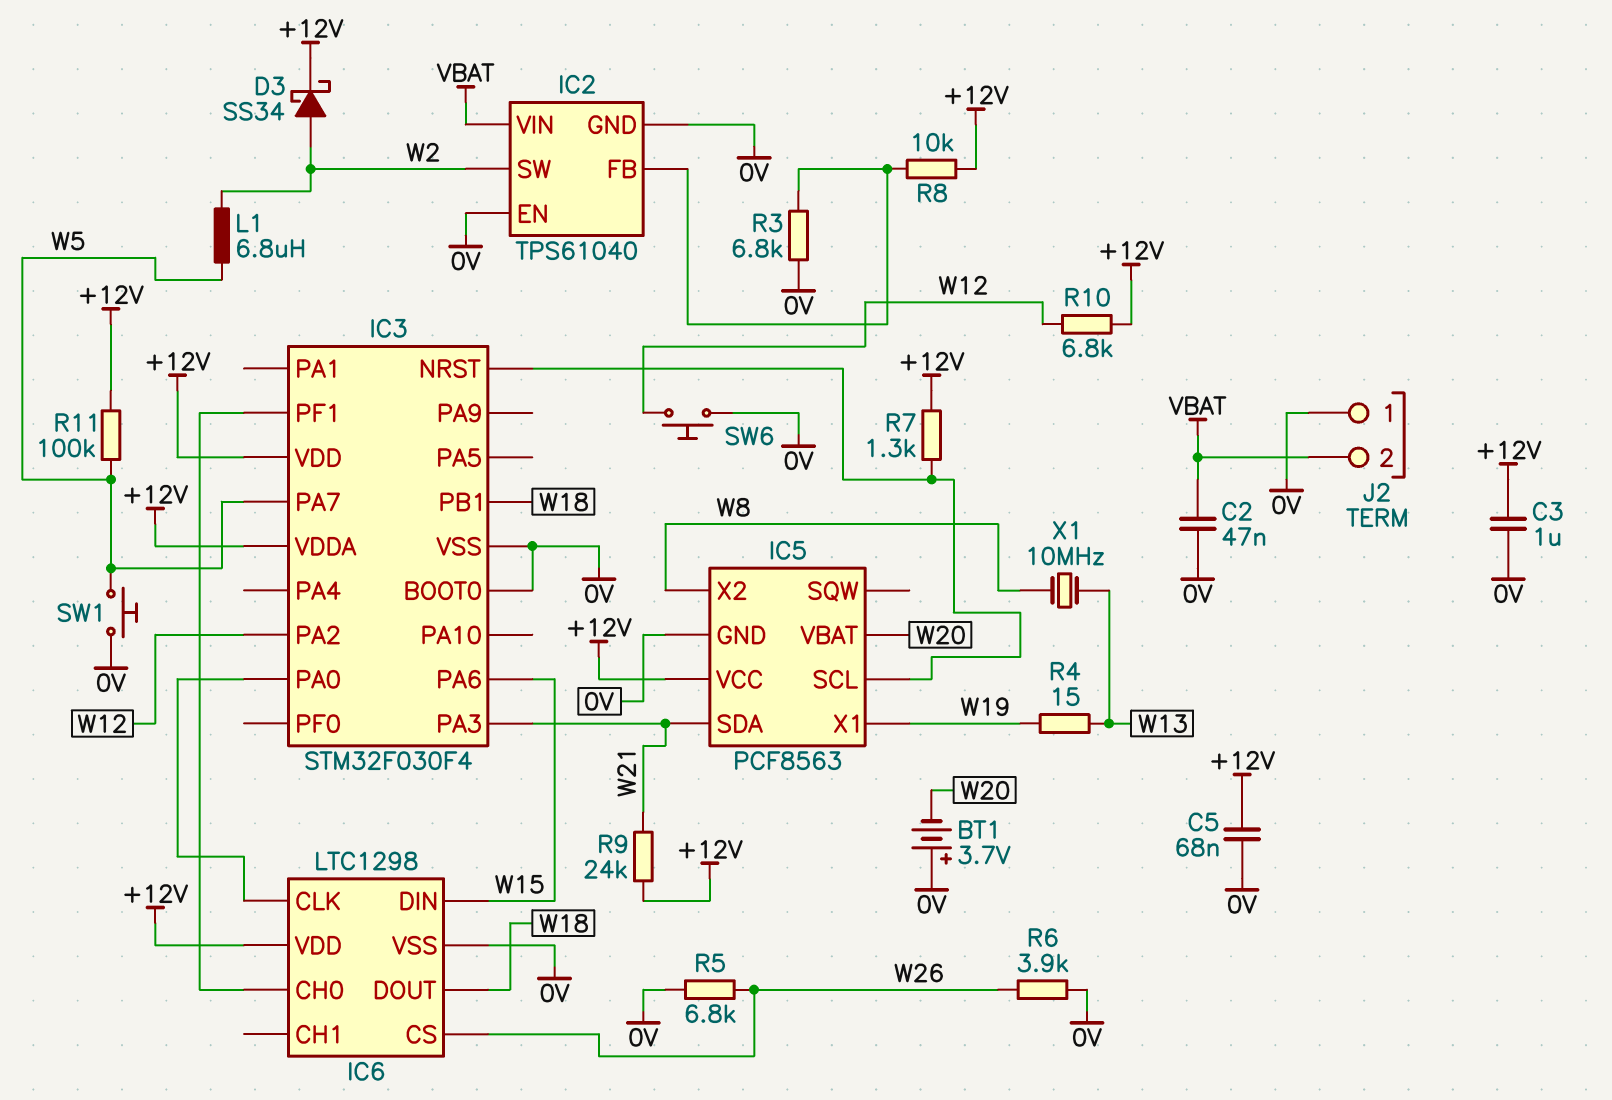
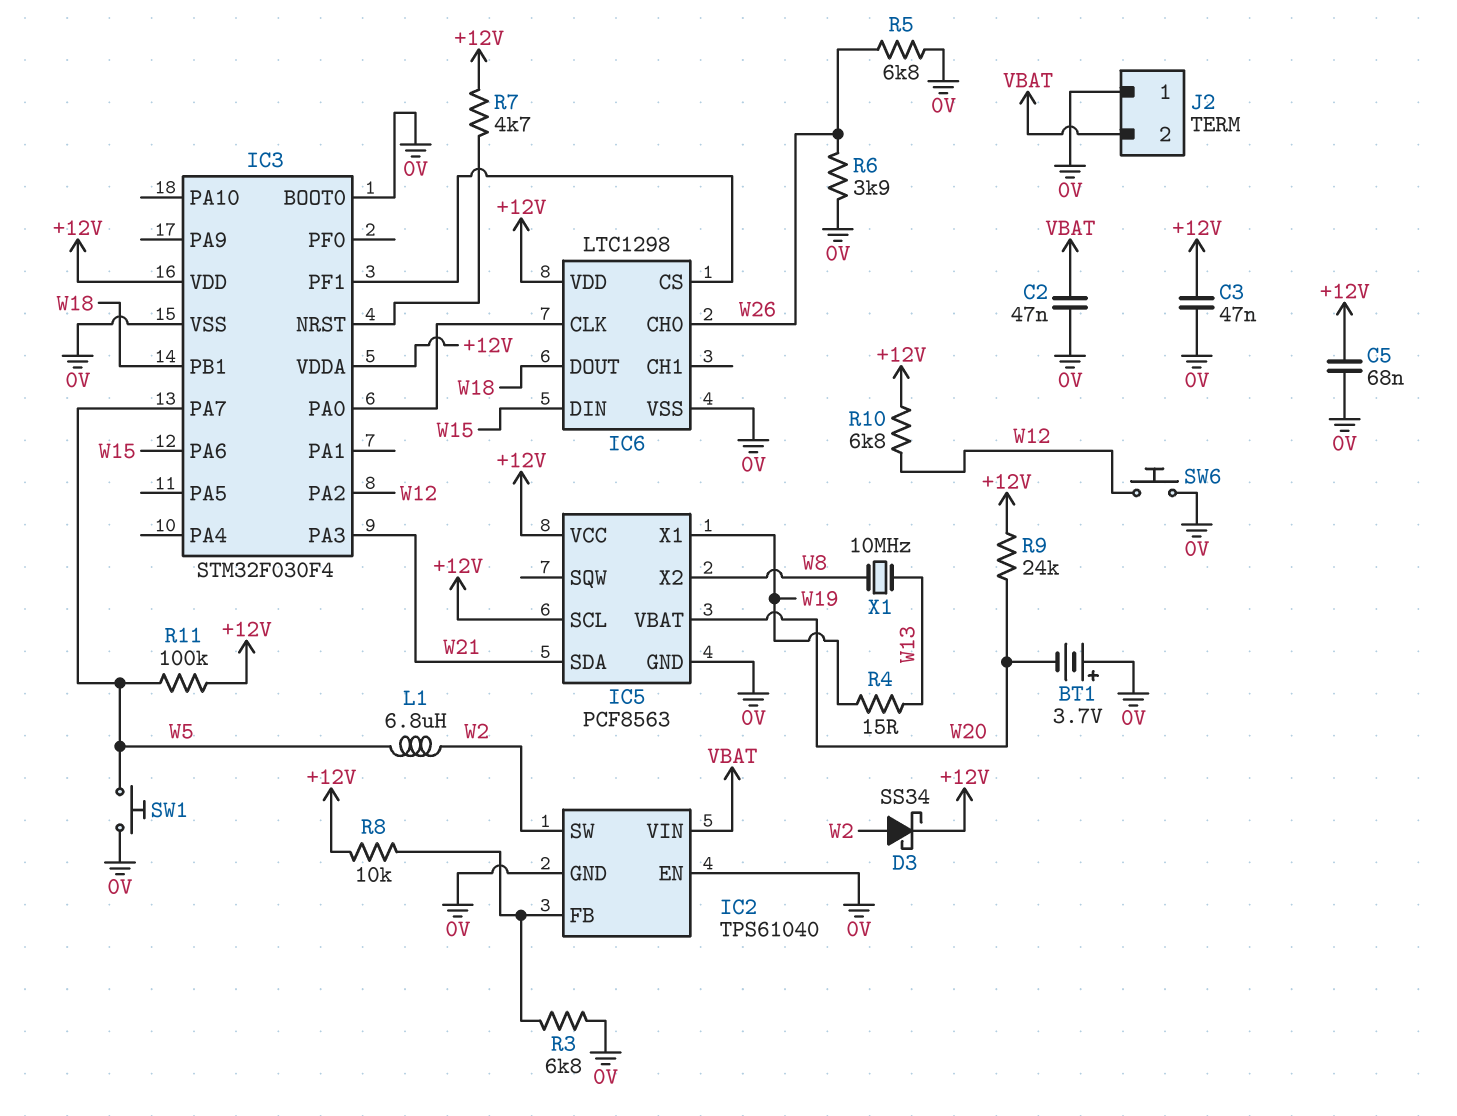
C3: 1uF (+12V, 0V) -> 47nF (+12V, 0V)
IC5 pin SCL: IC3/NRST -> +12V
IC6 pin CH0: IC3/PF1 -> W26
IC6 pin CS: W26 -> IC3/PF1
R7: 1.3k (+12V, IC3/NRST) -> 4.7k (+12V, IC3/NRST)
R9: 24k (+12V, W21) -> 24k (+12V, W20)

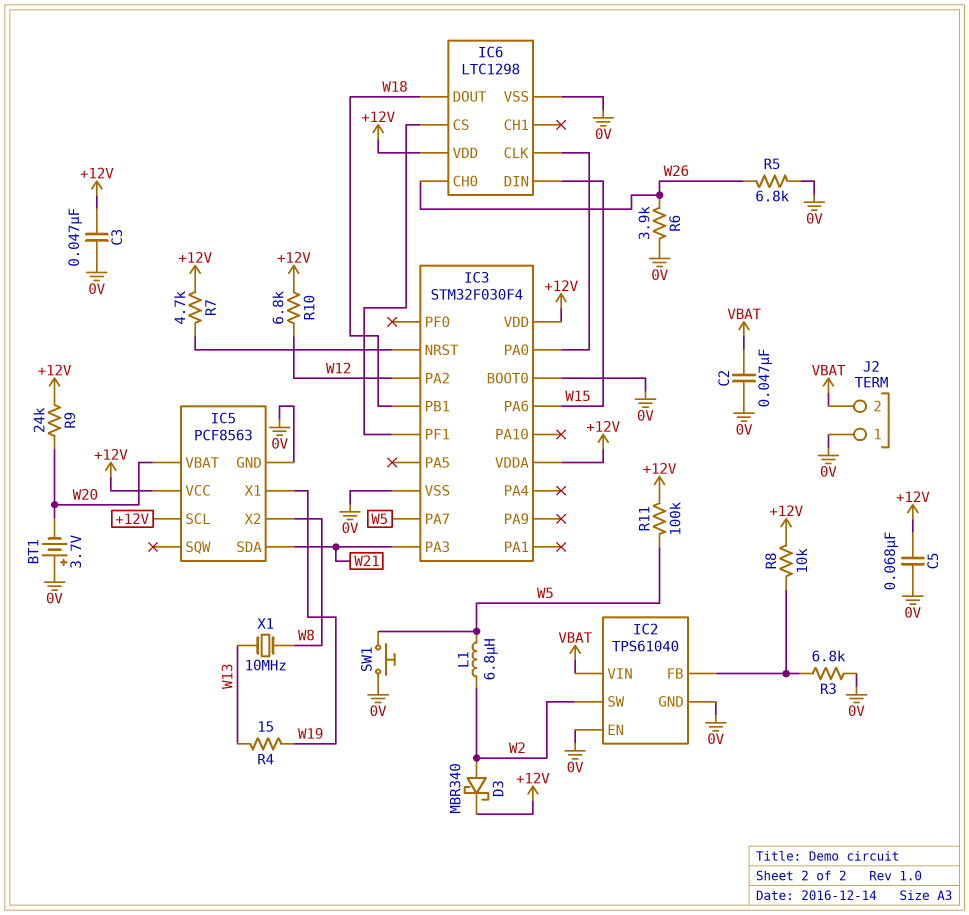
D3: schottky SS34 (A W2, K +12V) -> schottky MBR340 (A W2, K +12V)
SW6: button (0V, W12) -> none

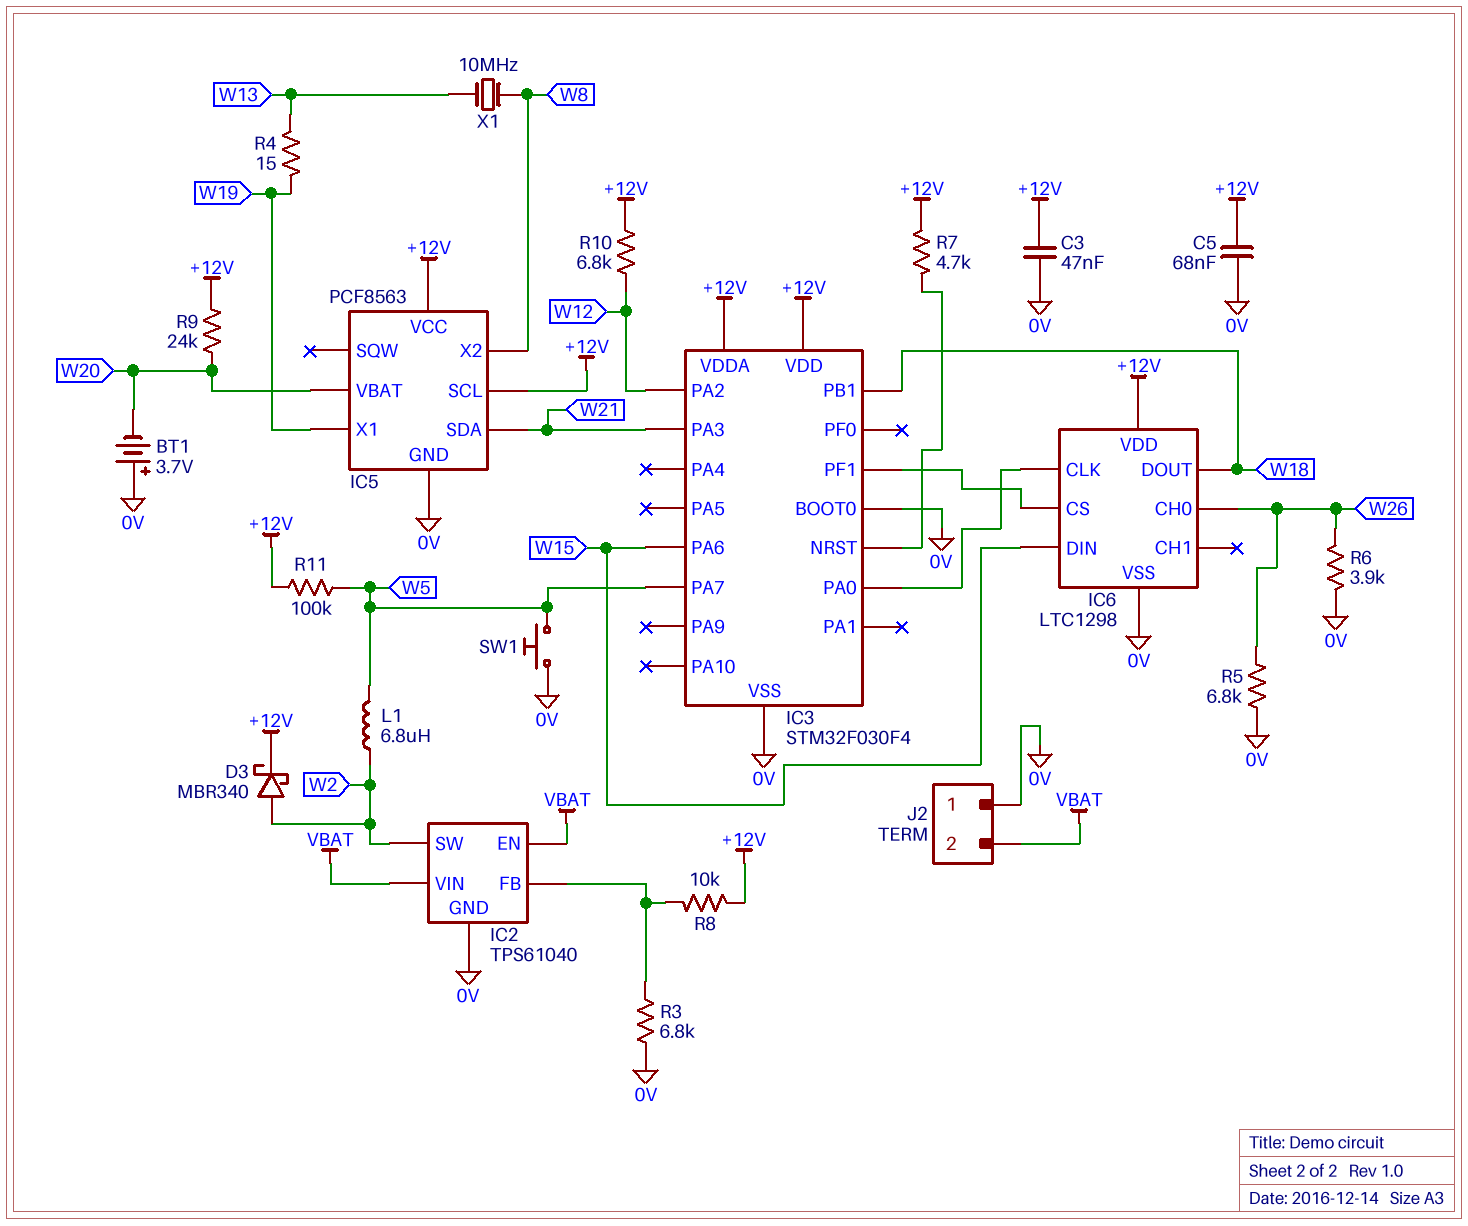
C2: 47nF (0V, VBAT) -> none
IC2 pin EN: 0V -> VBAT

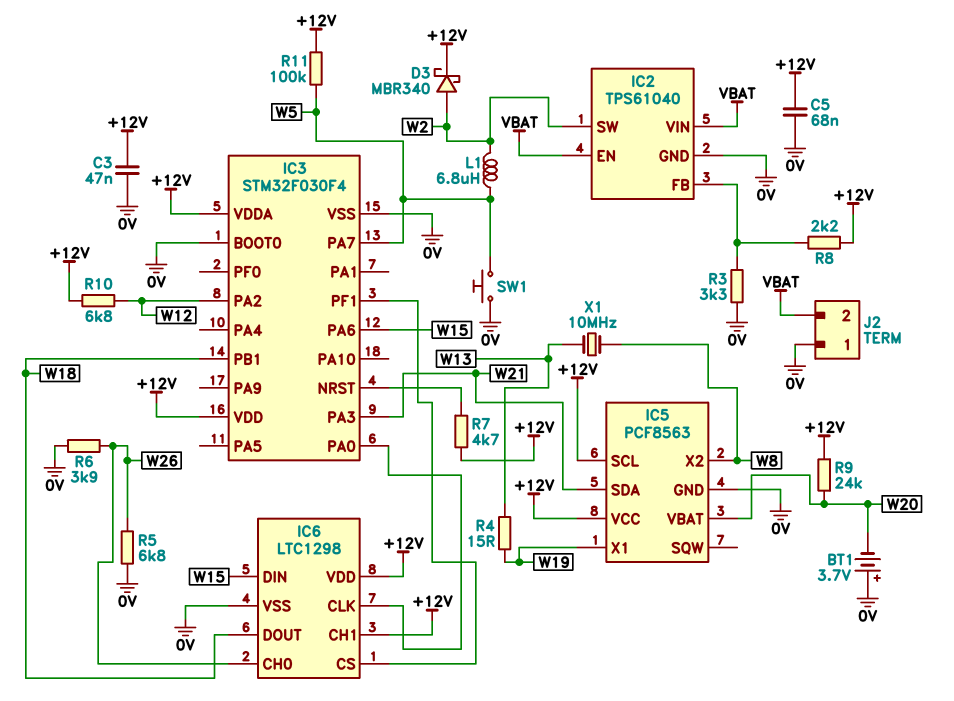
IC6 pin CH1: none -> +12V
R3: 6.8k (0V, IC2/FB) -> 3.3k (0V, IC2/FB)
R8: 10k (+12V, IC2/FB) -> 2.2k (+12V, IC2/FB)

